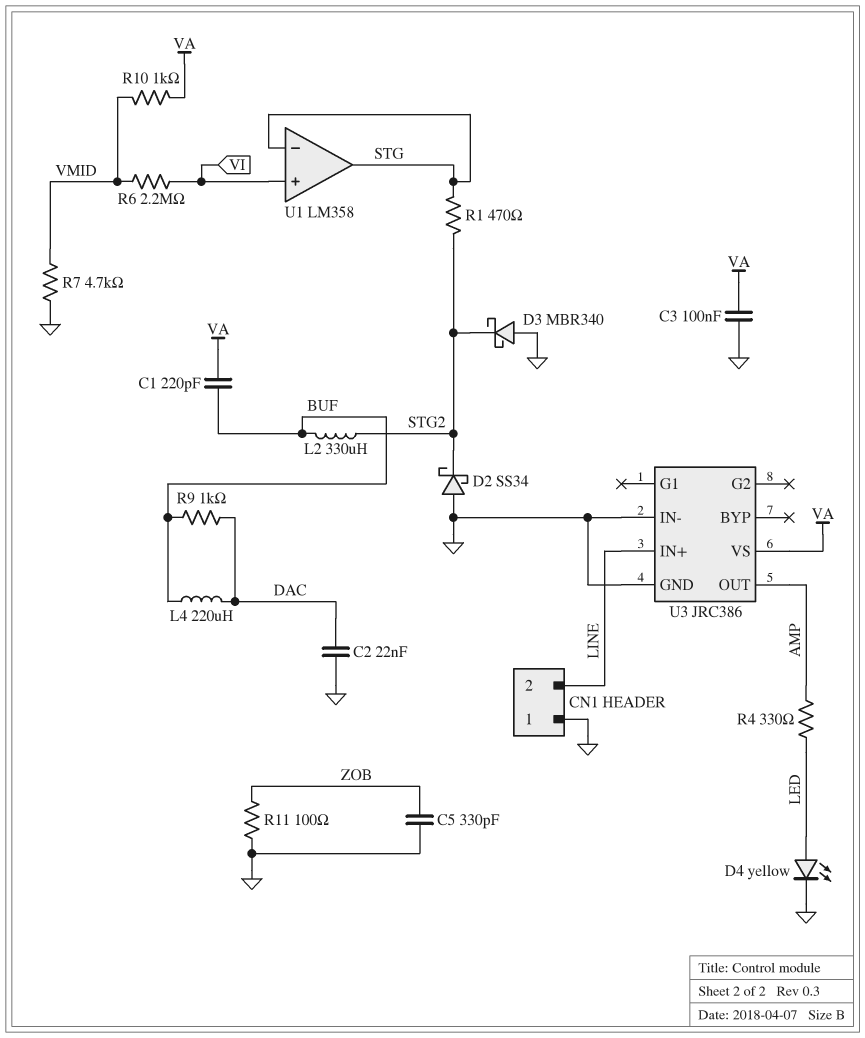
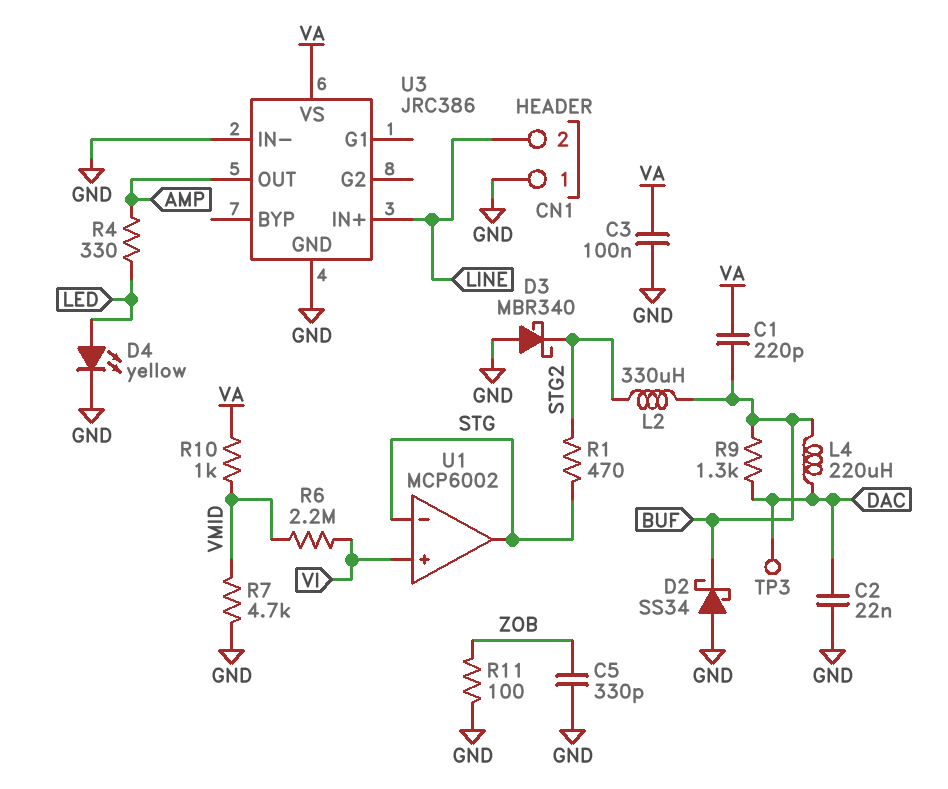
D2: schottky SS34 (A GND, K STG2) -> schottky SS34 (A GND, K BUF)
R9: 1k (BUF, DAC) -> 1.3k (BUF, DAC)
TP3: none -> test point (DAC)
U1: LM358 -> MCP6002

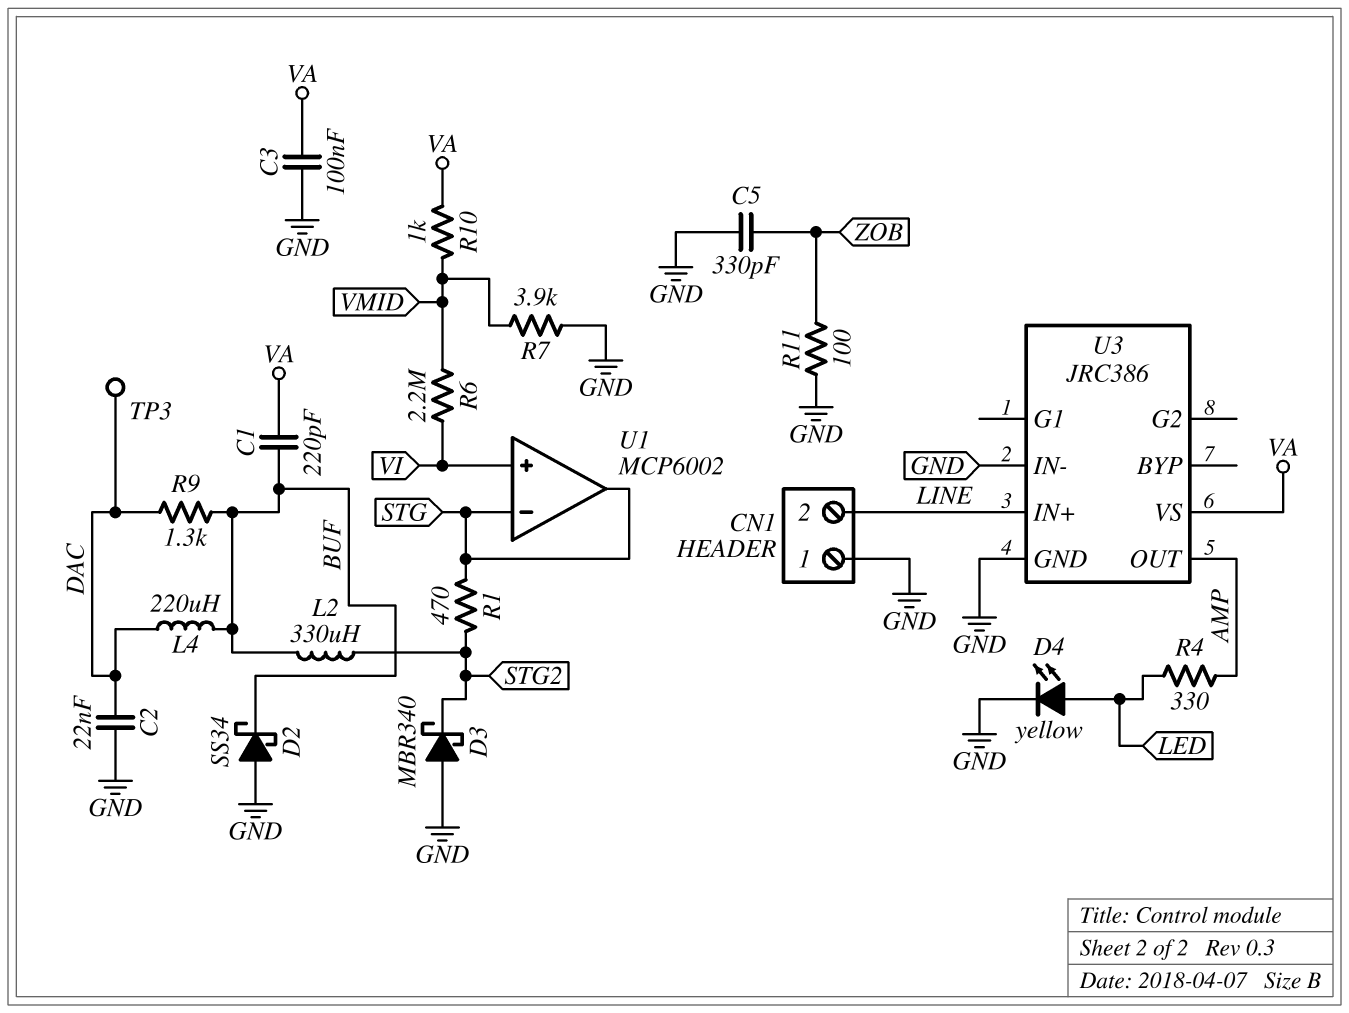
R7: 4.7k (GND, VMID) -> 3.9k (GND, VMID)

